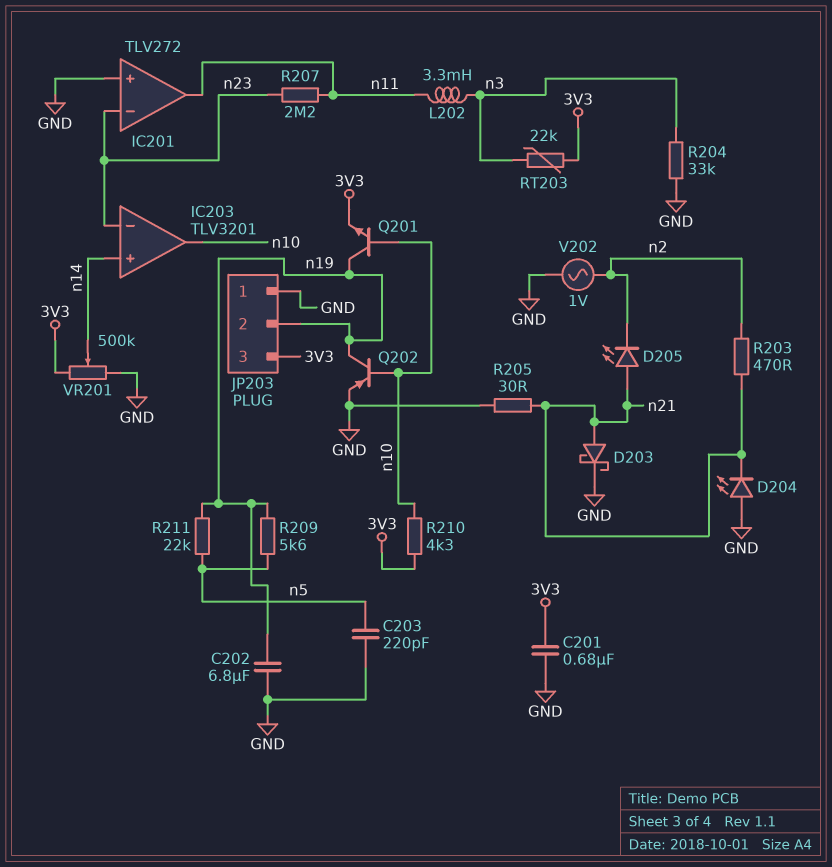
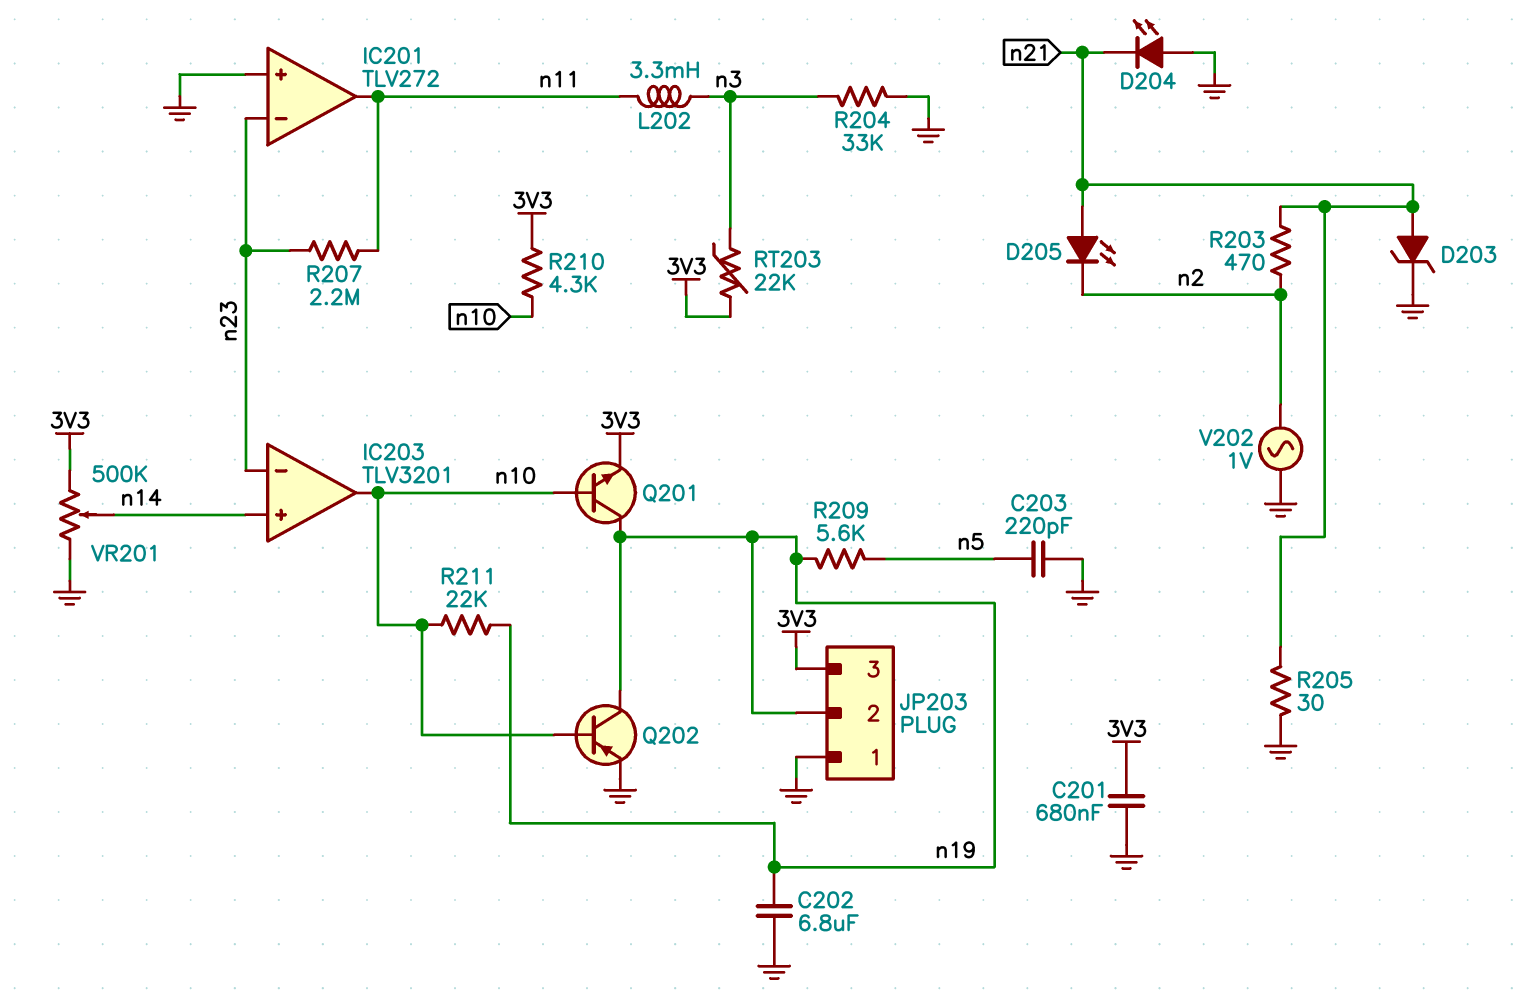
D203: schottky (A n21, K GND) -> zener (A n21, K GND)
R211: 22k (n5, n19) -> 22k (n10, n19)

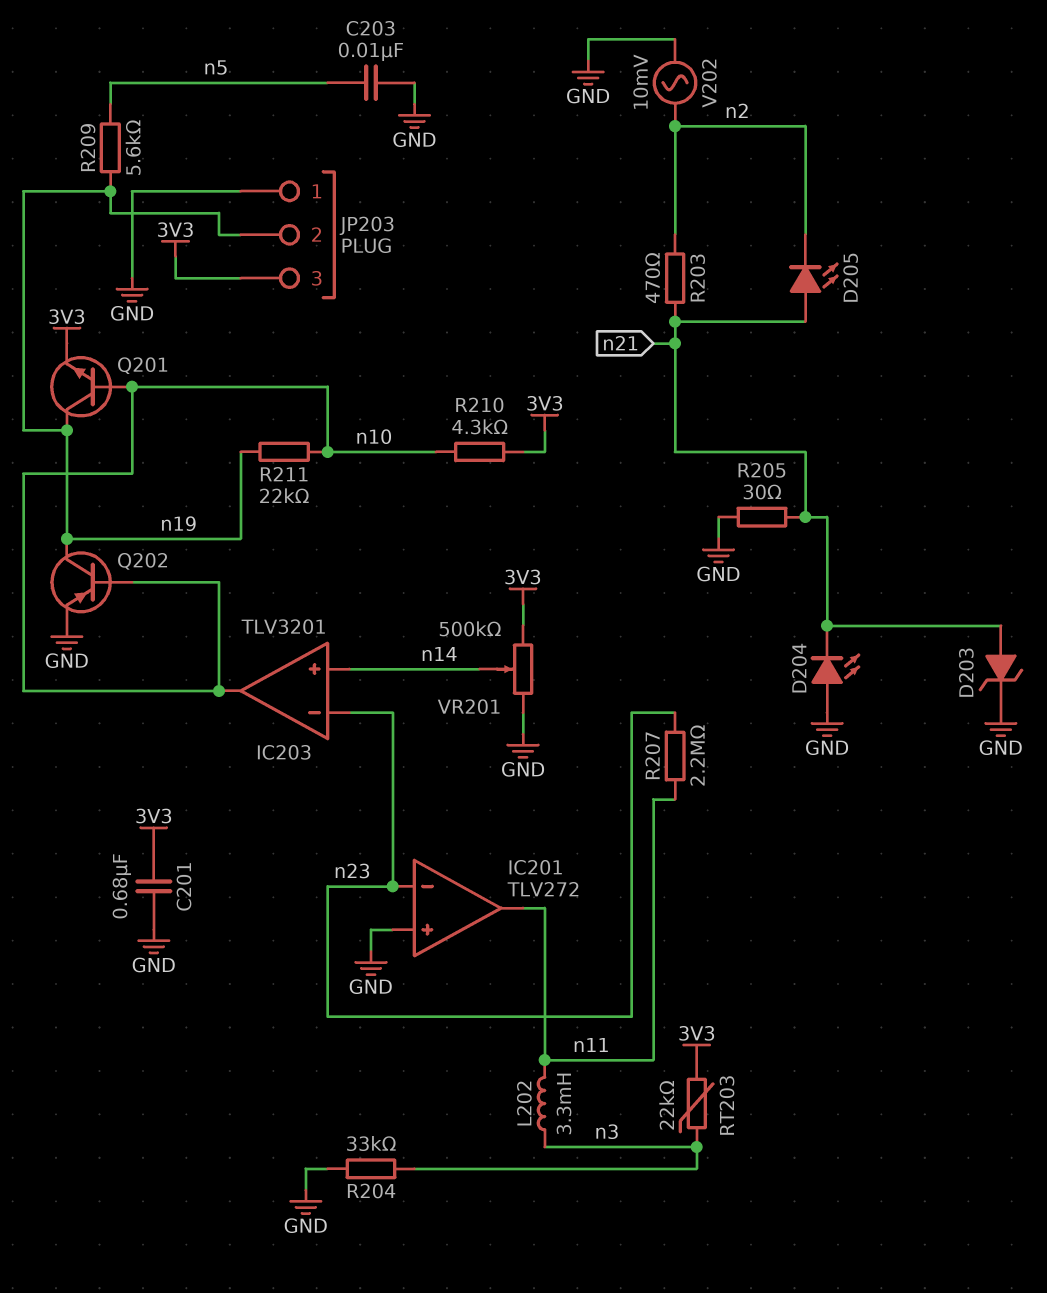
C202: 6.8uF (GND, n19) -> none
C203: 220pF (GND, n5) -> 10nF (GND, n5)
V202: AC 1V (GND, n2) -> AC 10mV (GND, n2)

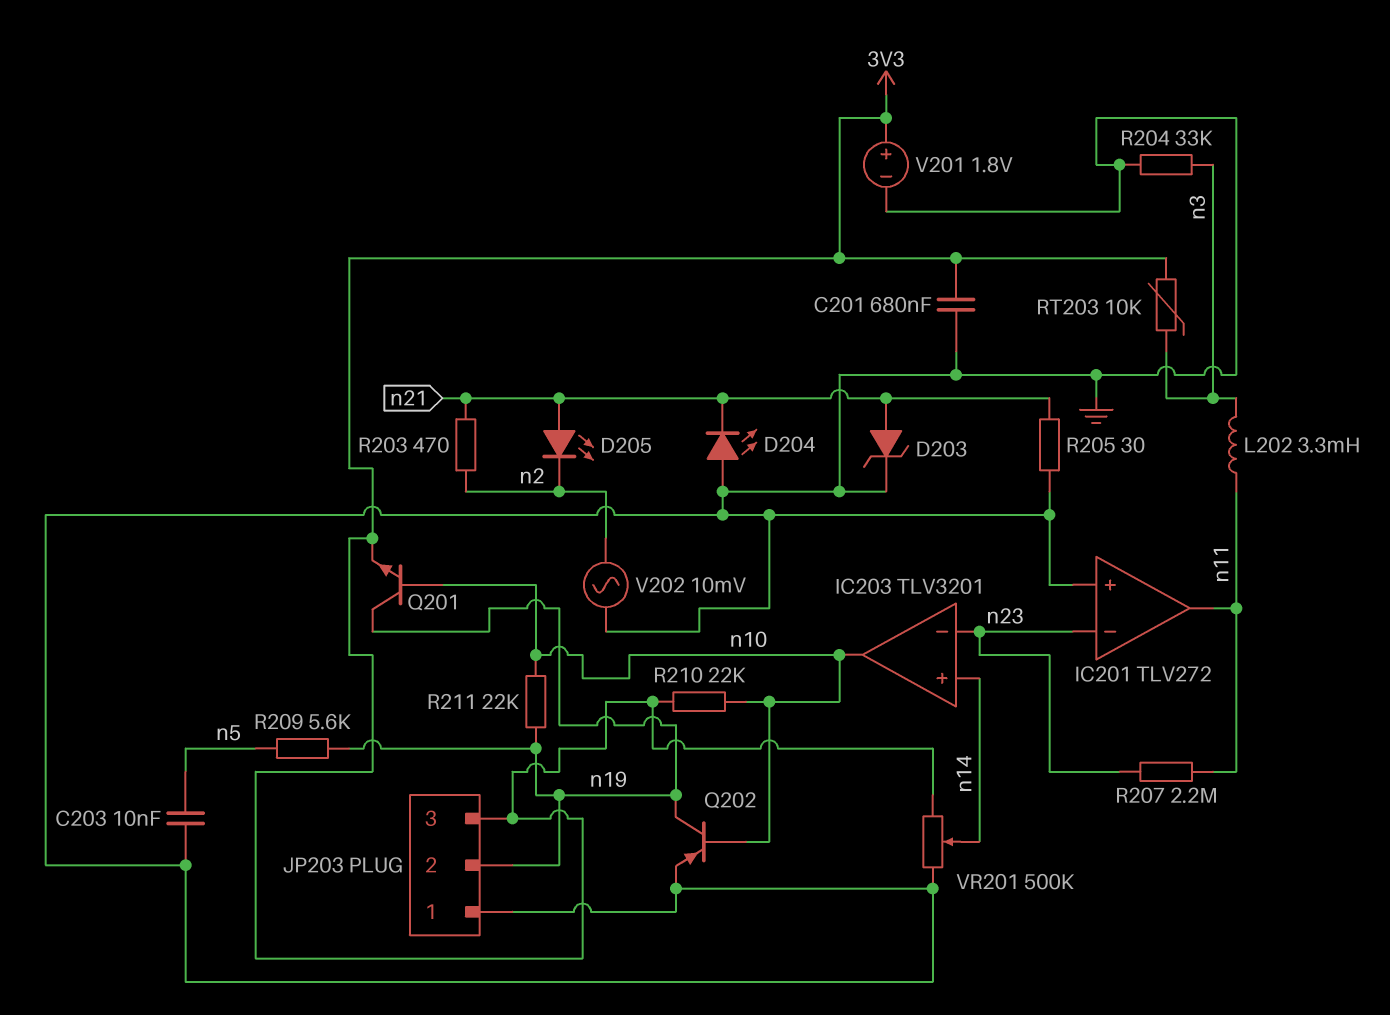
R210: 4.3k (3V3, n10) -> 22k (3V3, n10)
RT203: 22k (3V3, n3) -> 10k (3V3, n3)
V201: none -> 1.8V (plus 3V3, minus GND)

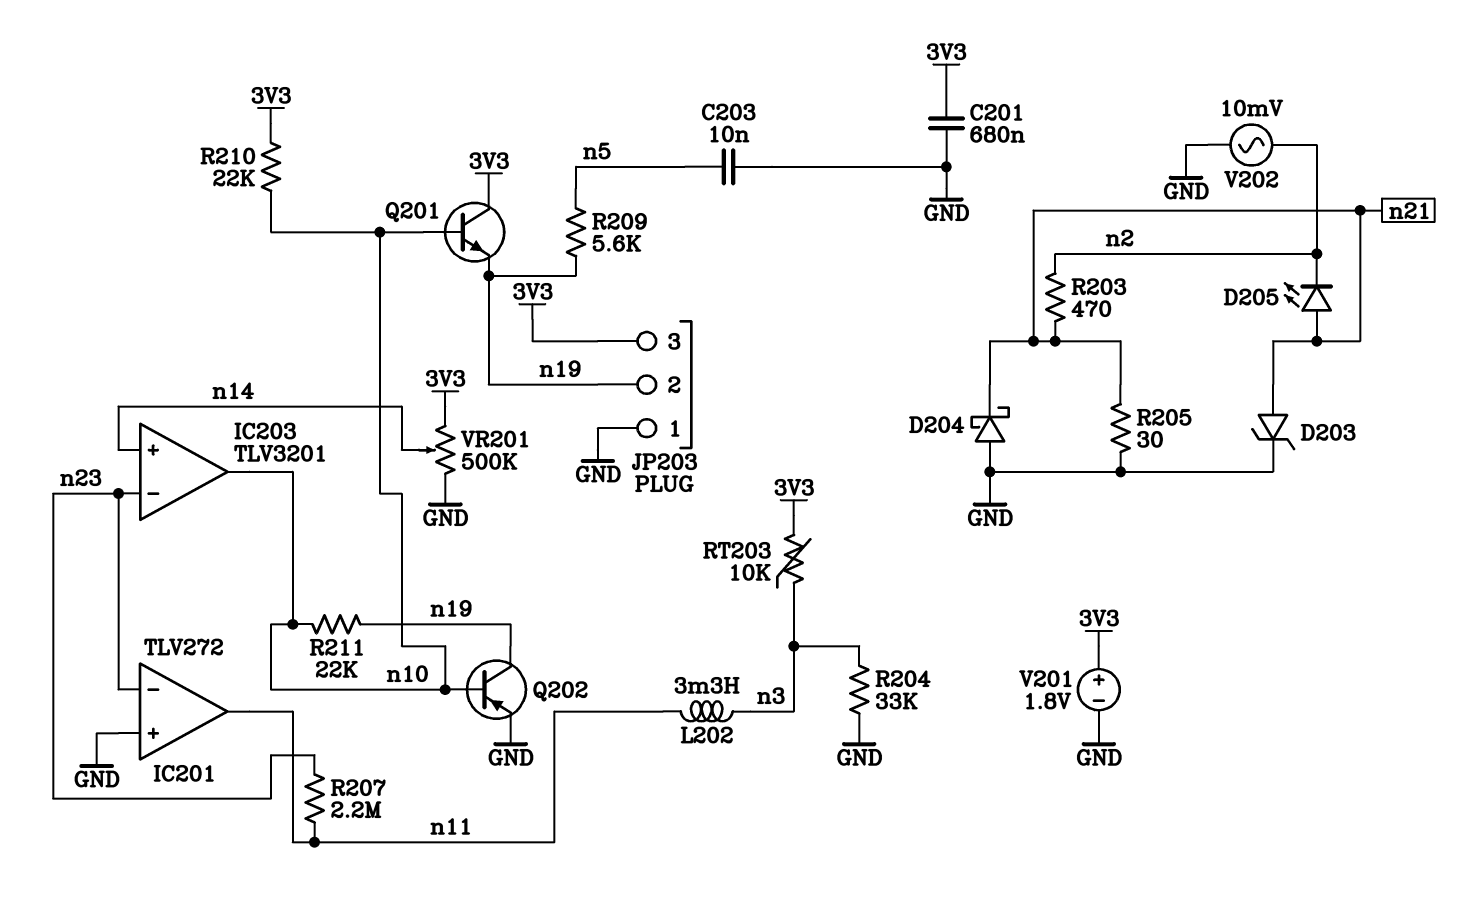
D204: LED (A GND, K n21) -> schottky (A GND, K n21)
Q201: NPN (B n10, C n19, E 3V3) -> NPN (B n10, C 3V3, E n19)

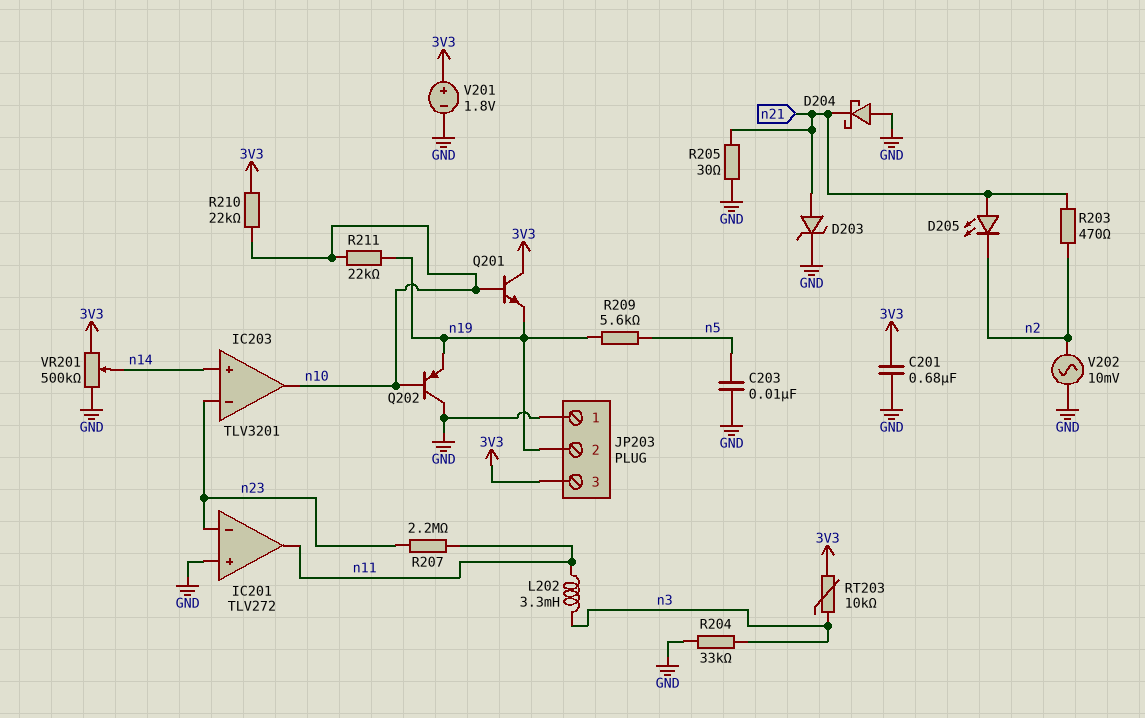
Q202: PNP (B n10, C n19, E GND) -> PNP (B n10, C GND, E n19)

